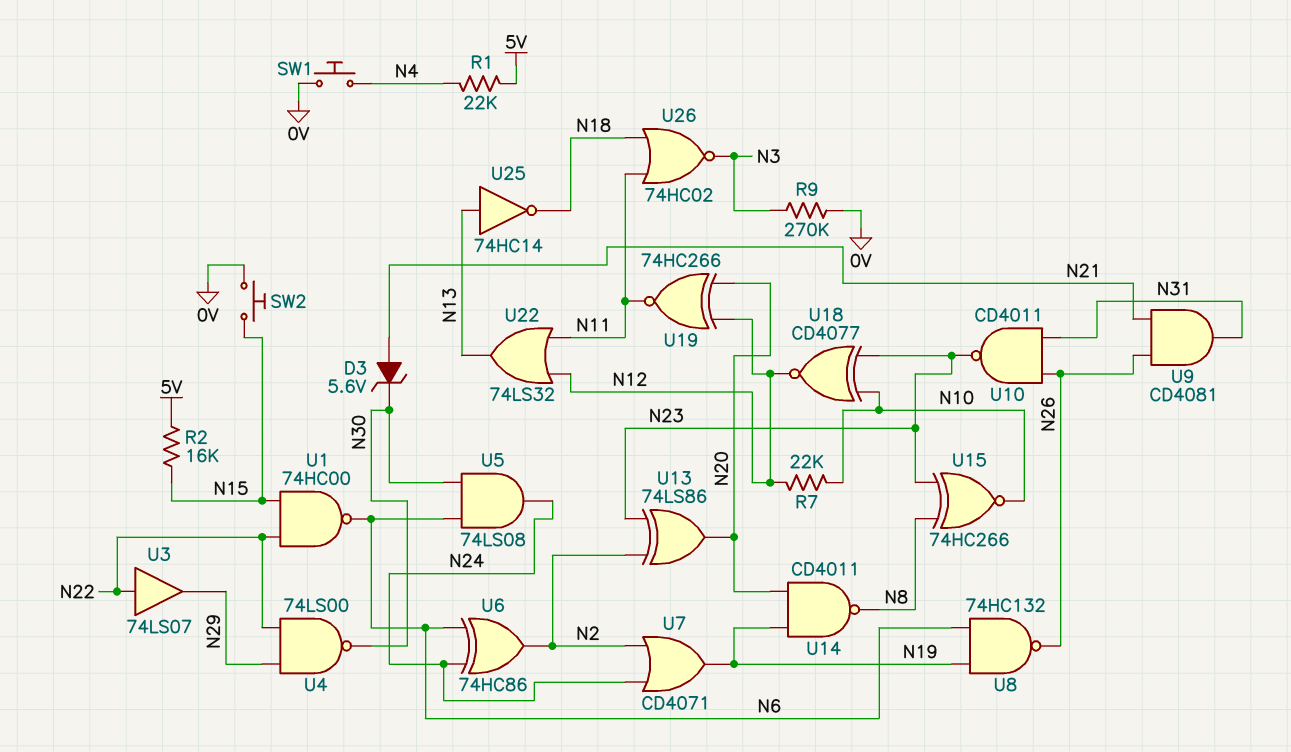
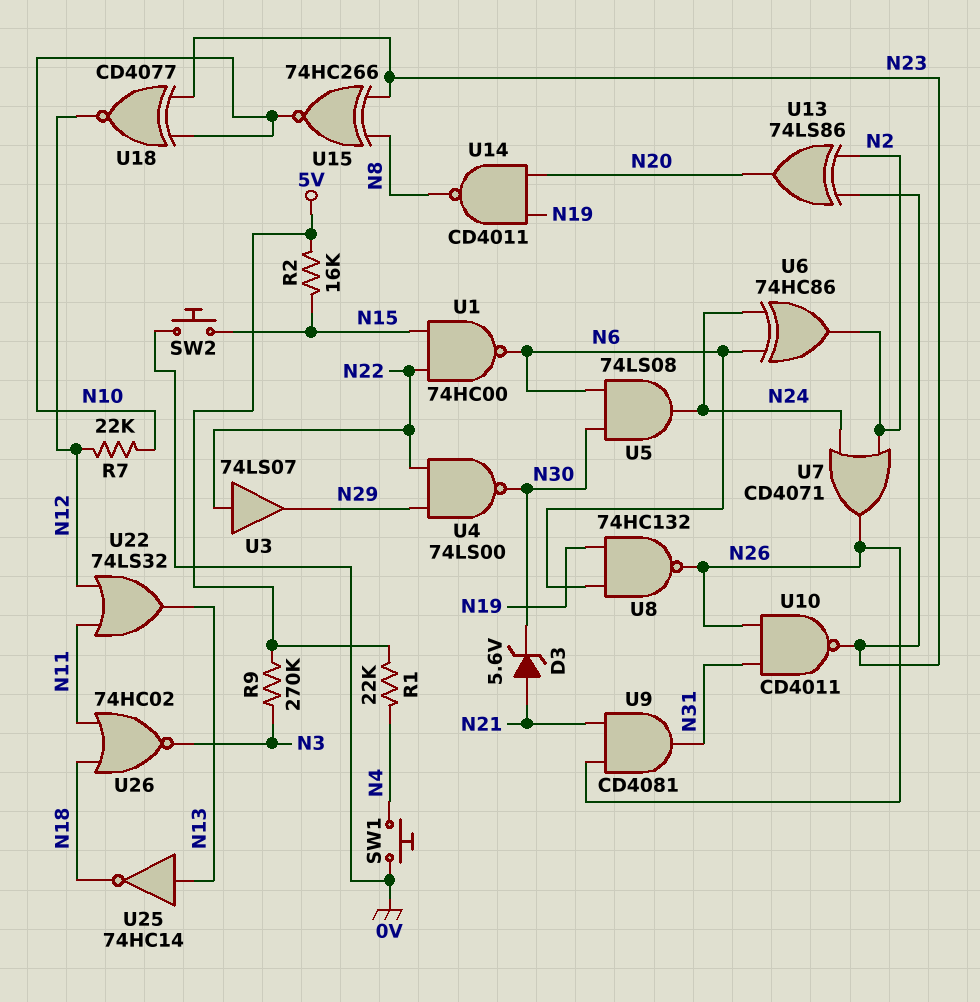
R9: 270k (0V, N3) -> 270k (5V, N3)
U7: OR CD4071 (in N2, in N24, out N19) -> OR CD4071 (in N2, in N24, out N26)
U19: XNOR 74HC266 (in N12, in N20, out N11) -> none

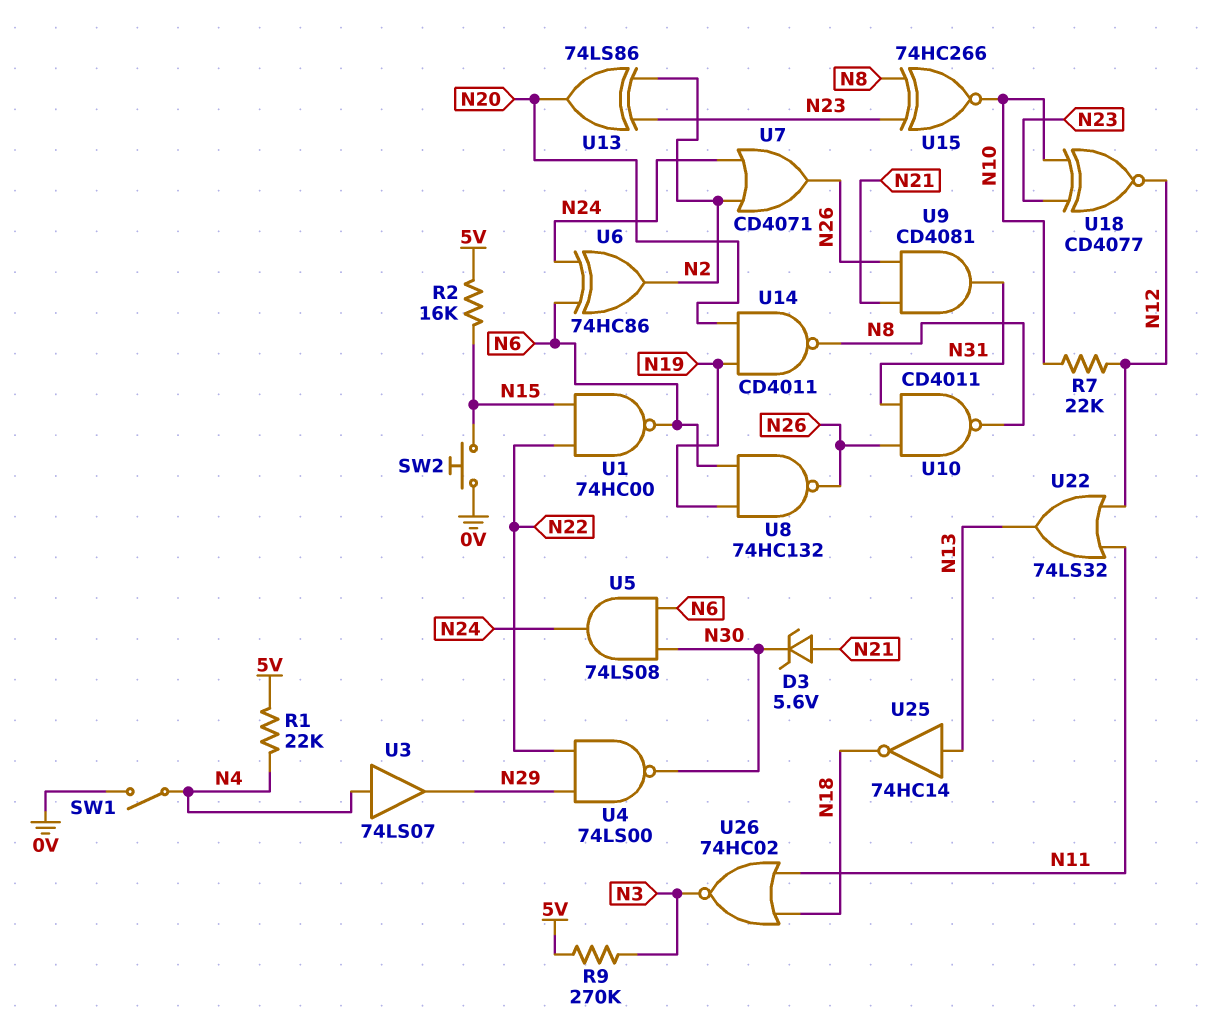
SW1: button (0V, N4) -> switch (0V, N4)
U3: buffer 74LS07 (in N22, out N29) -> buffer 74LS07 (in N4, out N29)
U10: NAND CD4011 (in N26, in N31, out N23) -> NAND CD4011 (in N26, in N31, out N8)

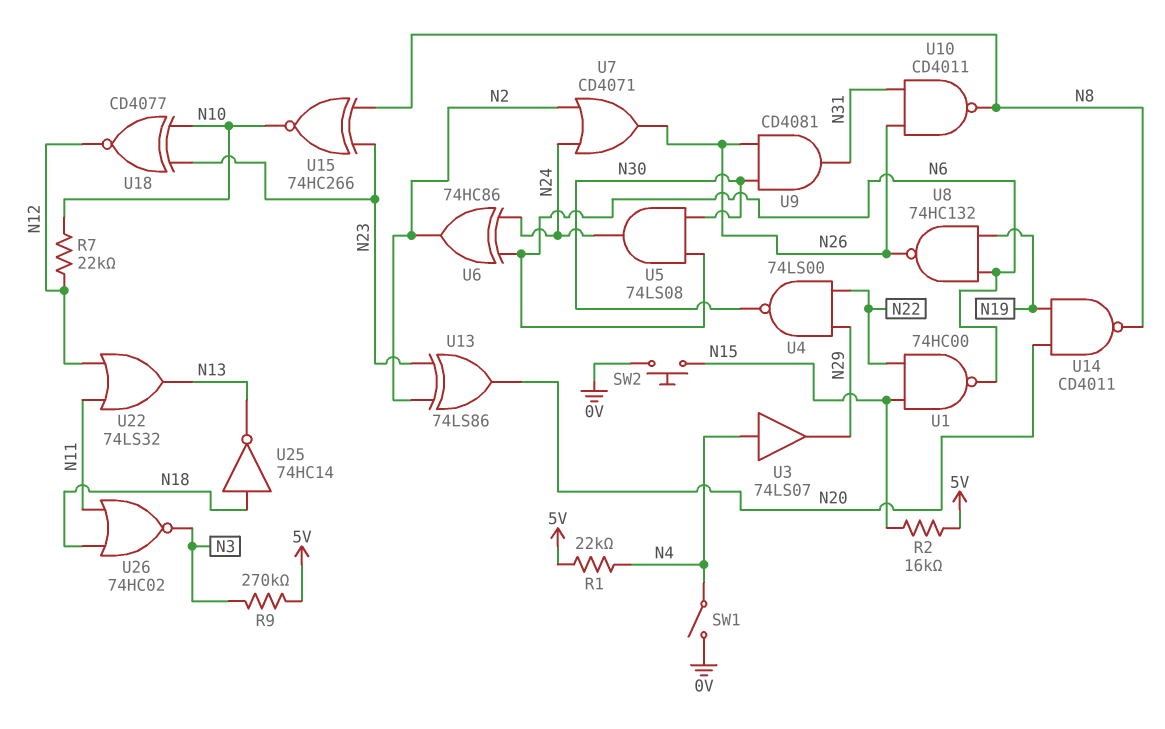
D3: zener 5.6V (A N21, K N30) -> none
U9: AND CD4081 (in N21, in N26, out N31) -> AND CD4081 (in N26, in N30, out N31)
U25: NOT 74HC14 (in N13, out N18) -> NOT 74HC14 (in N18, out N13)

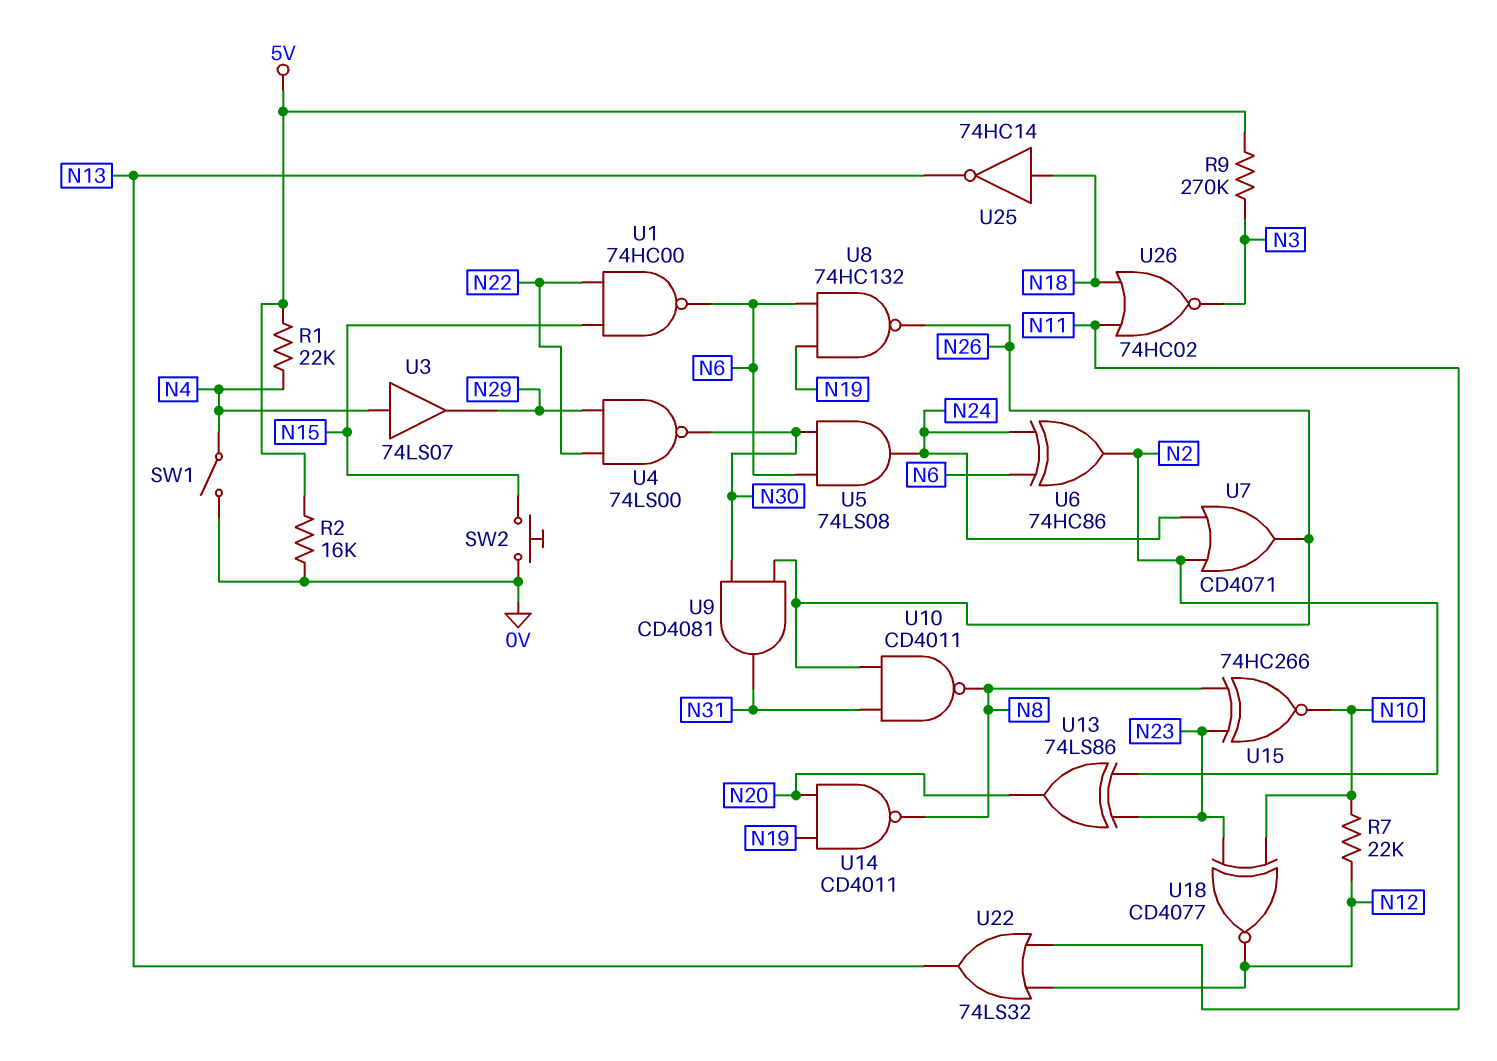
R2: 16k (5V, N15) -> 16k (0V, 5V)

